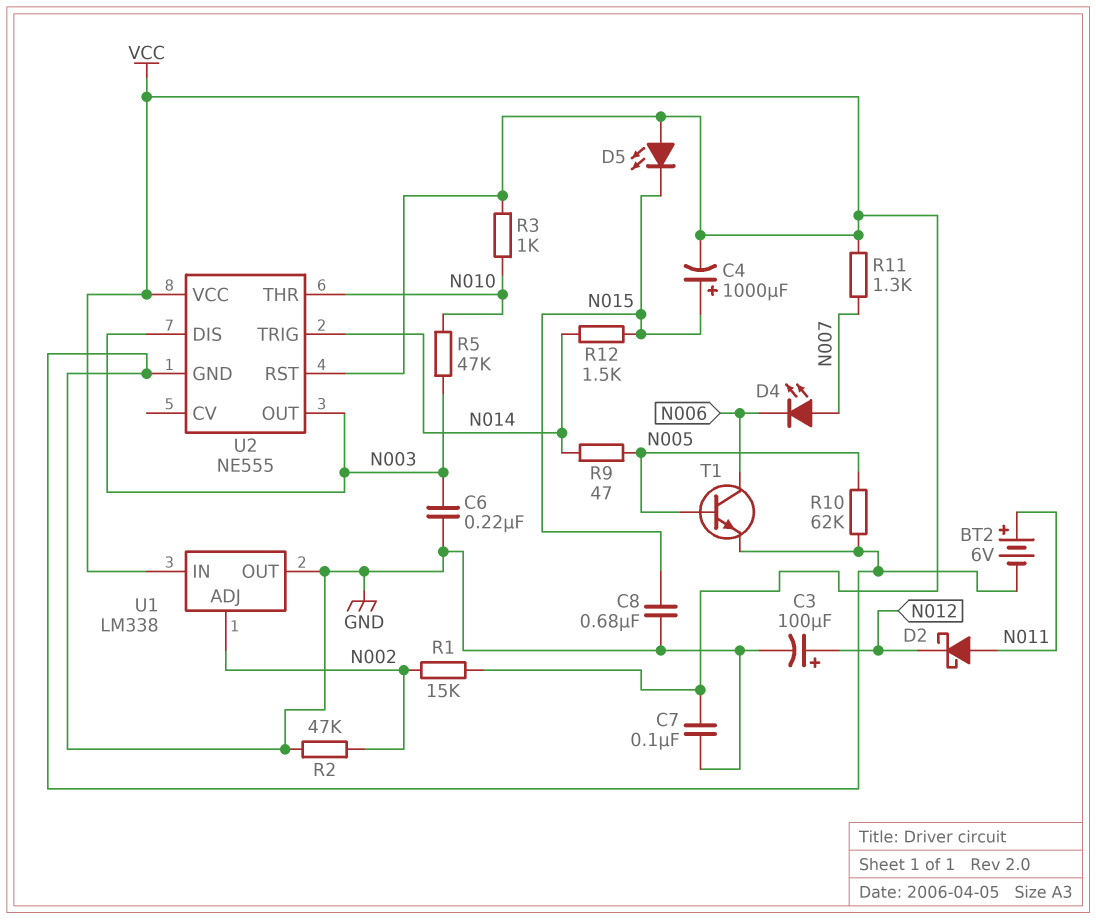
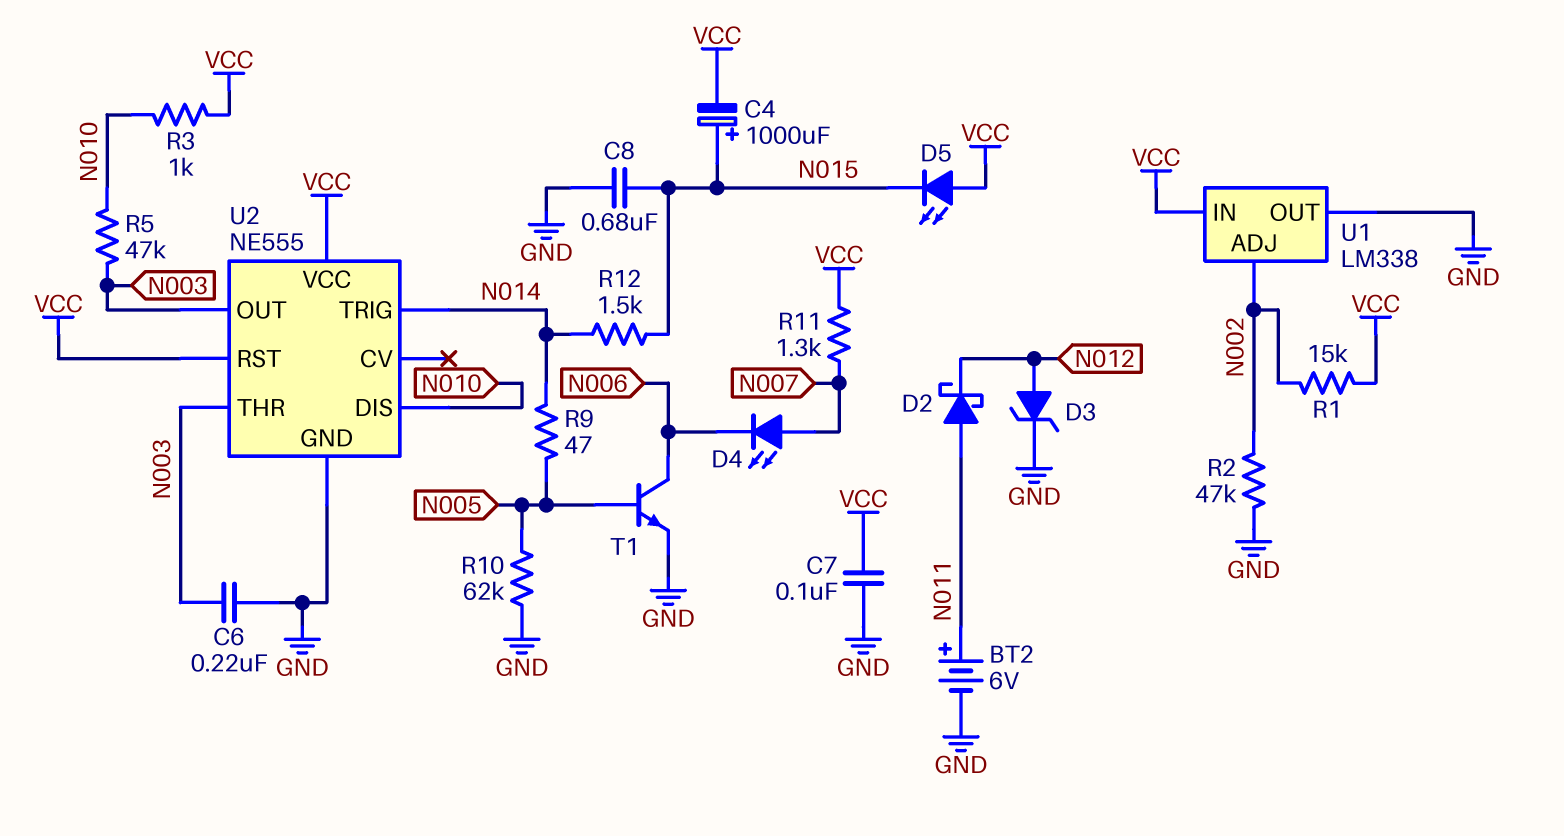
C3: 100uF (plus N012, minus GND) -> none
D3: none -> zener (A N012, K GND)
U2 pin DIS: N003 -> N010
U2 pin THR: N010 -> N003

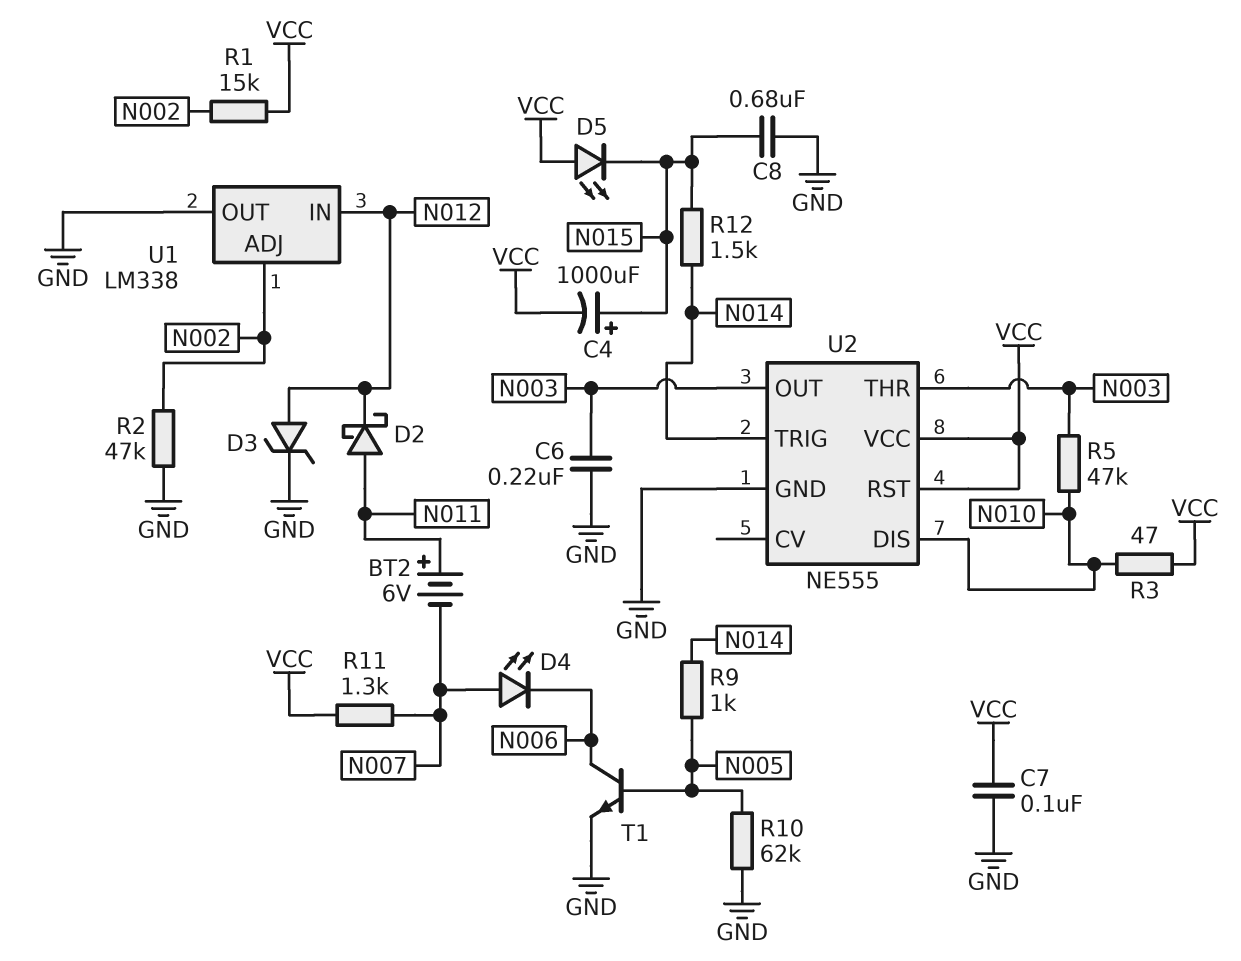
BT2: 6V (plus N011, minus GND) -> 6V (plus N011, minus N007)
R3: 1k (N010, VCC) -> 47 (N010, VCC)
R9: 47 (N005, N014) -> 1k (N005, N014)
U1 pin IN: VCC -> N012

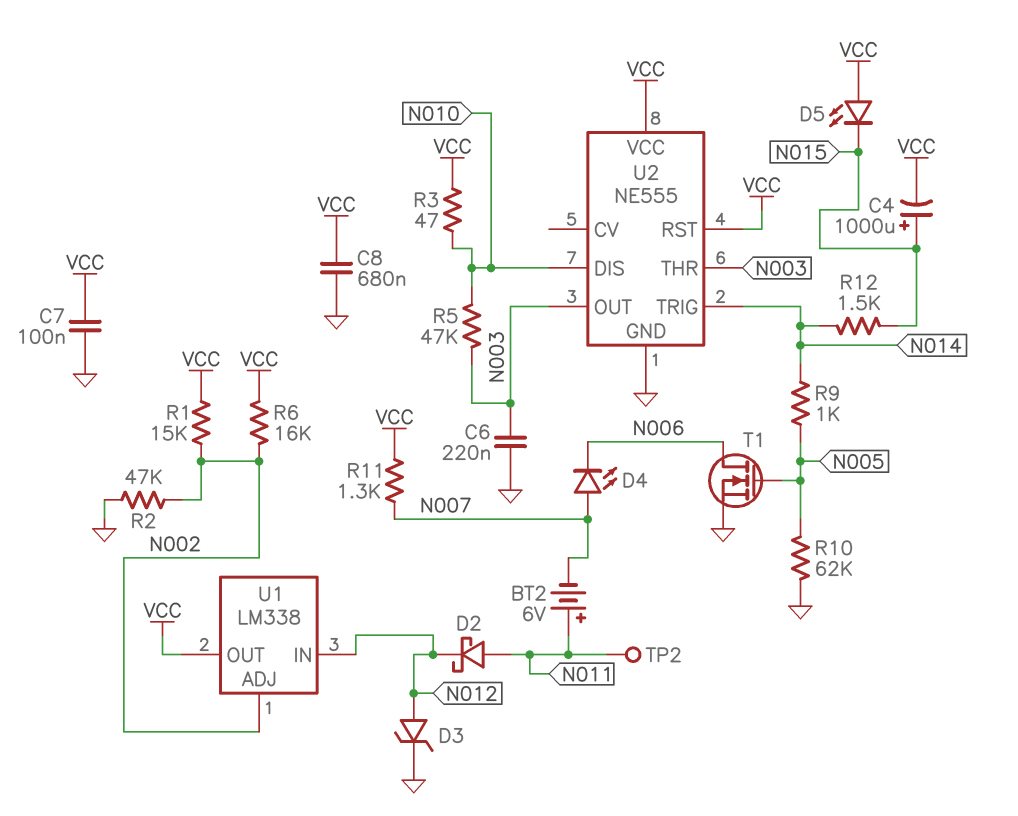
C8: 680nF (GND, N015) -> 680nF (GND, VCC)
R6: none -> 16k (N002, VCC)
T1: NPN (B N005, C N006, E GND) -> NMOS (G N005, D N006, S GND)
TP2: none -> test point (N011)
U1 pin OUT: GND -> VCC

